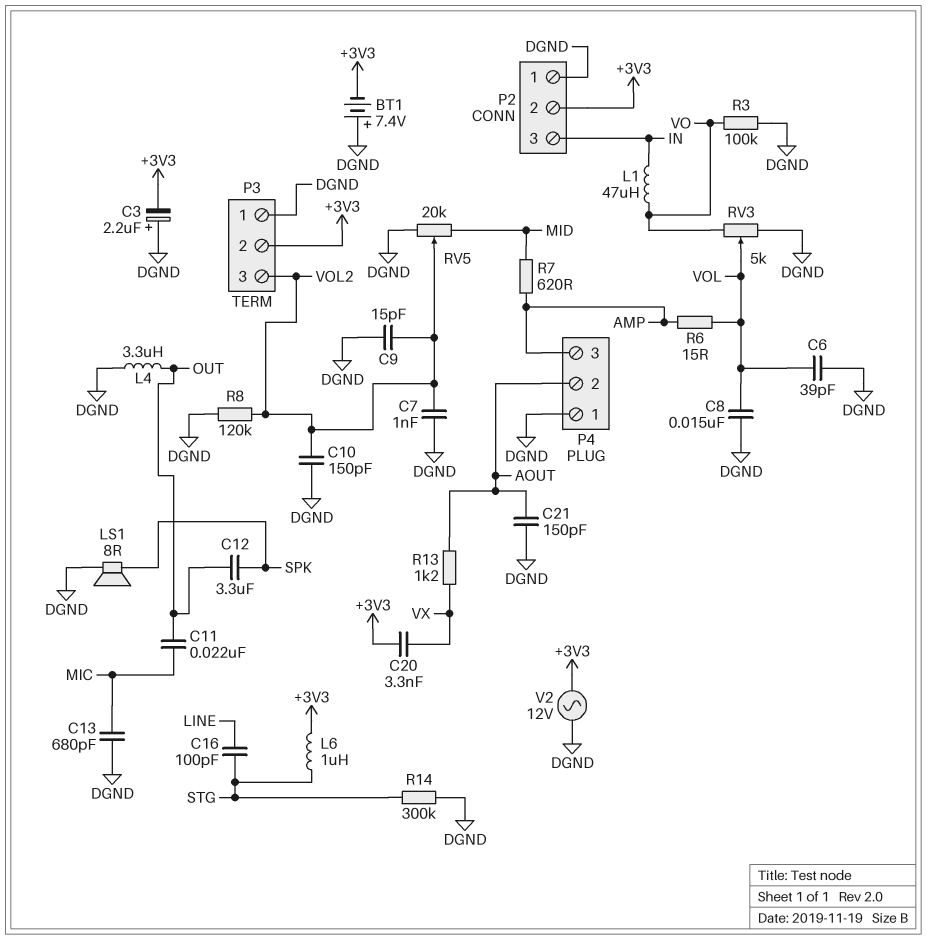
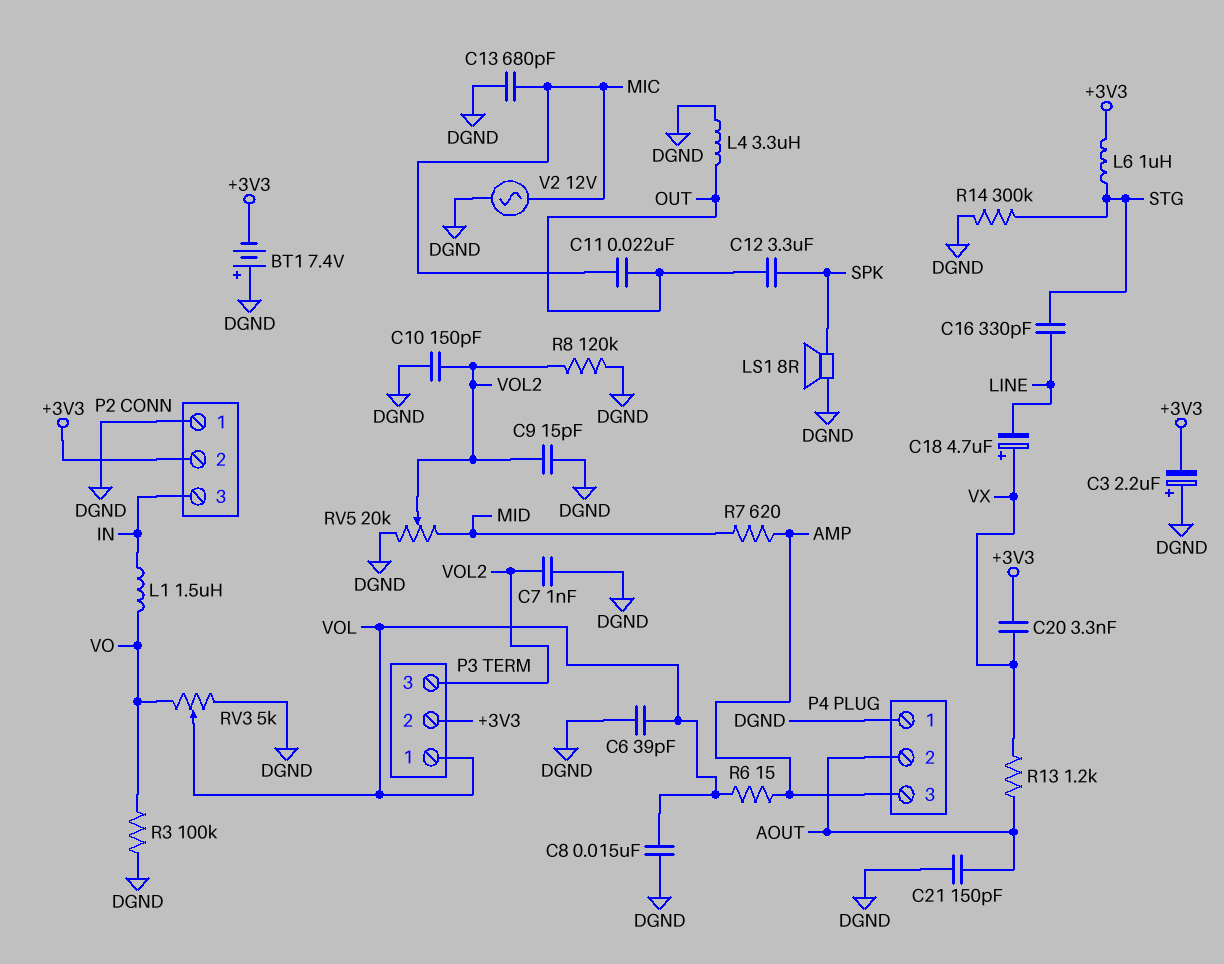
C16: 100pF (LINE, STG) -> 330pF (LINE, STG)
C18: none -> 4.7uF (plus VX, minus LINE)
L1: 47uH (IN, VO) -> 1.5uH (IN, VO)
P3 pin 1: DGND -> VOL
V2: AC 12V (+3V3, DGND) -> AC 12V (DGND, MIC)

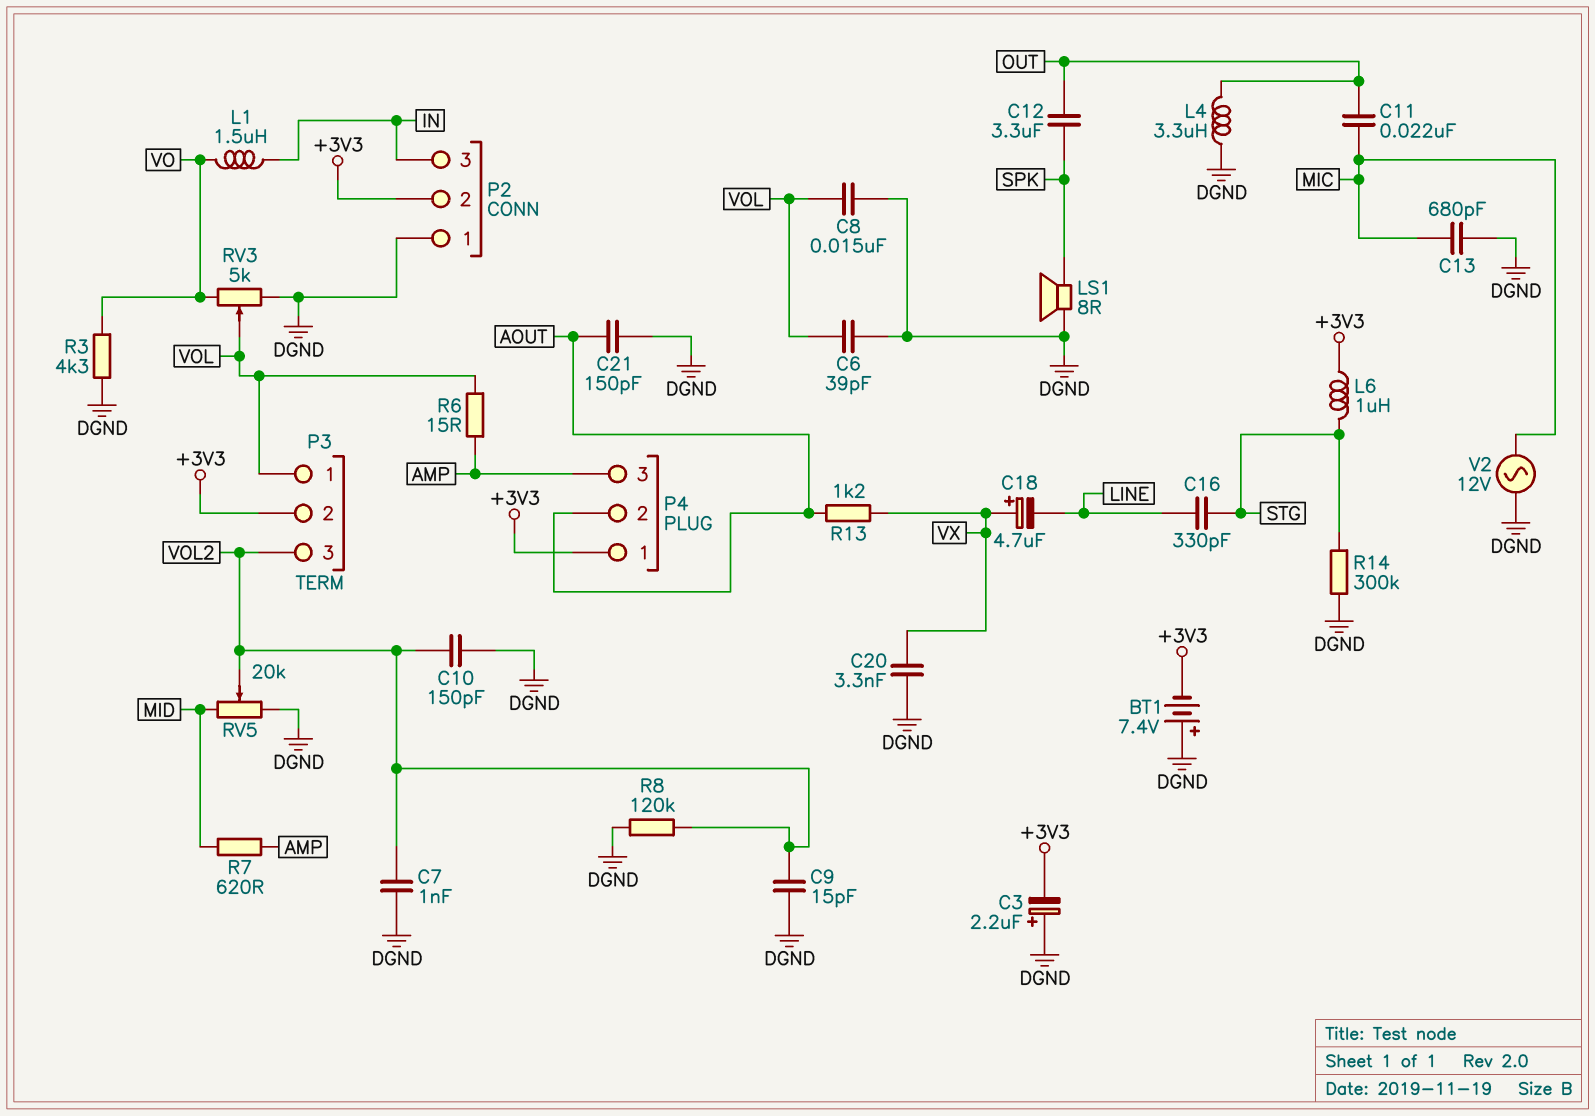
C20: 3.3nF (+3V3, VX) -> 3.3nF (DGND, VX)
P4 pin 1: DGND -> +3V3
R3: 100k (DGND, VO) -> 4.3k (DGND, VO)

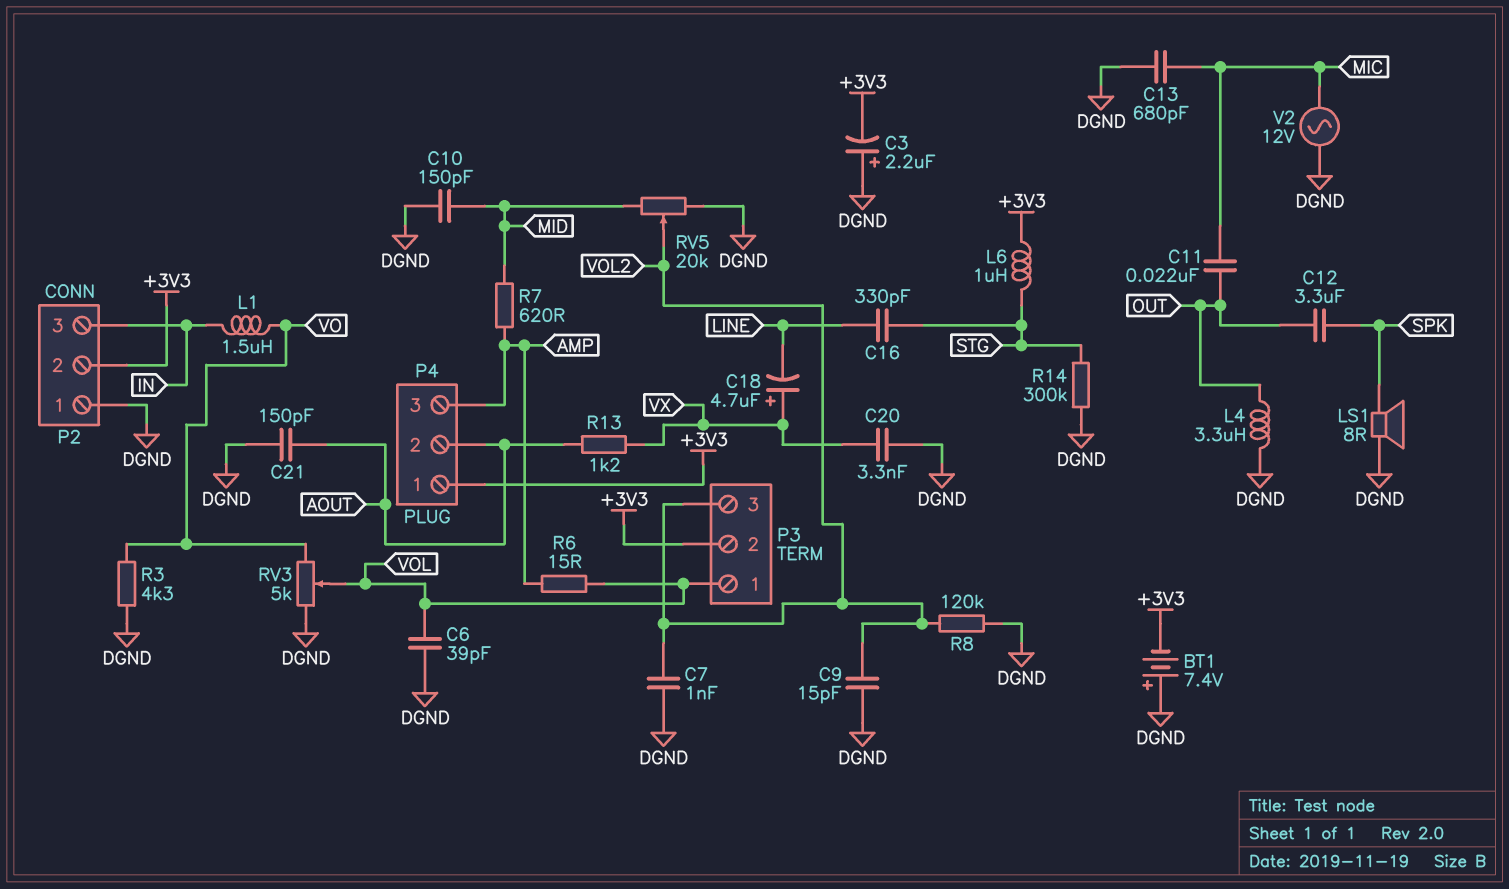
C8: 15nF (DGND, VOL) -> none
C10: 150pF (DGND, VOL2) -> 150pF (DGND, MID)

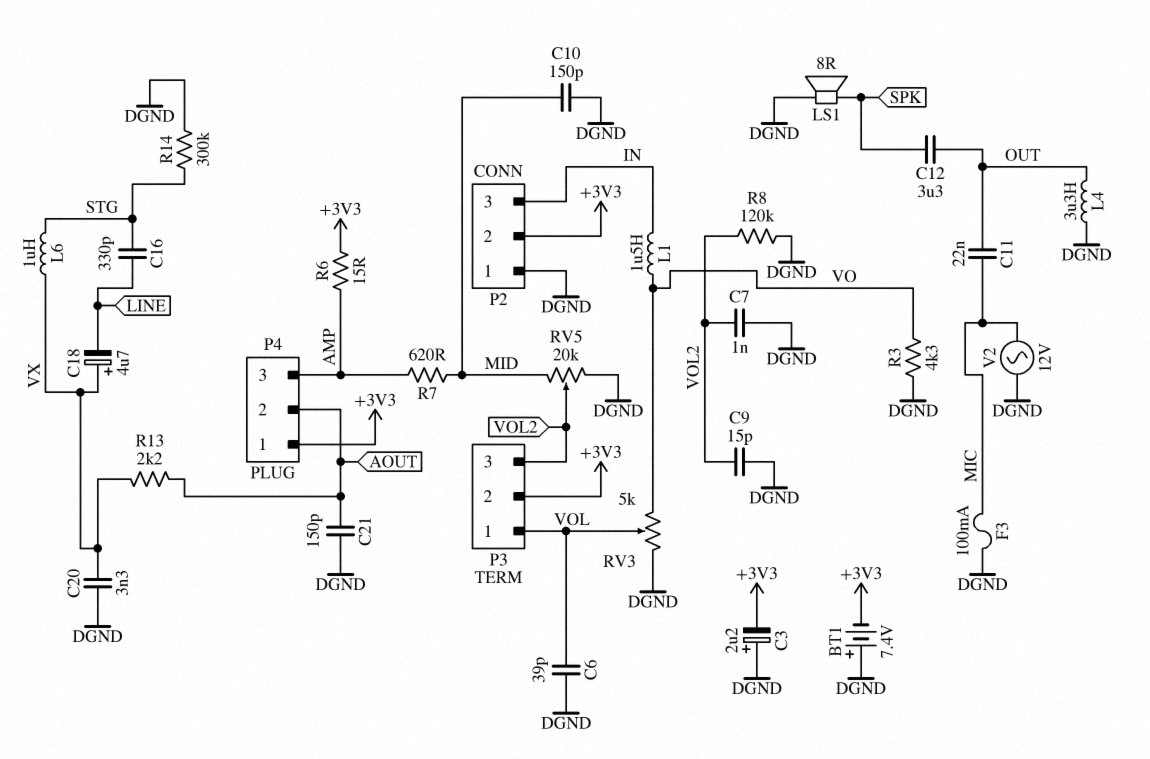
C13: 680pF (DGND, MIC) -> none
F3: none -> 100mA (DGND, MIC)
L6: 1uH (+3V3, STG) -> 1uH (STG, VX)
R6: 15 (AMP, VOL) -> 15 (+3V3, AMP)
R13: 1.2k (AOUT, VX) -> 2.2k (AOUT, VX)

